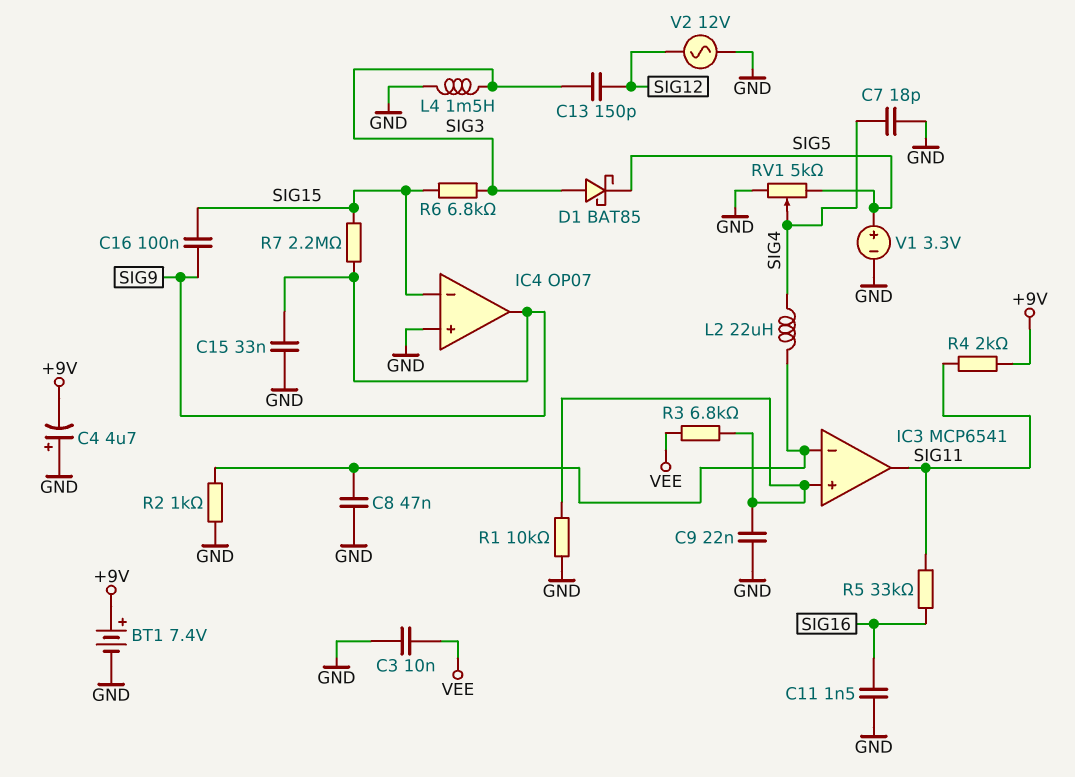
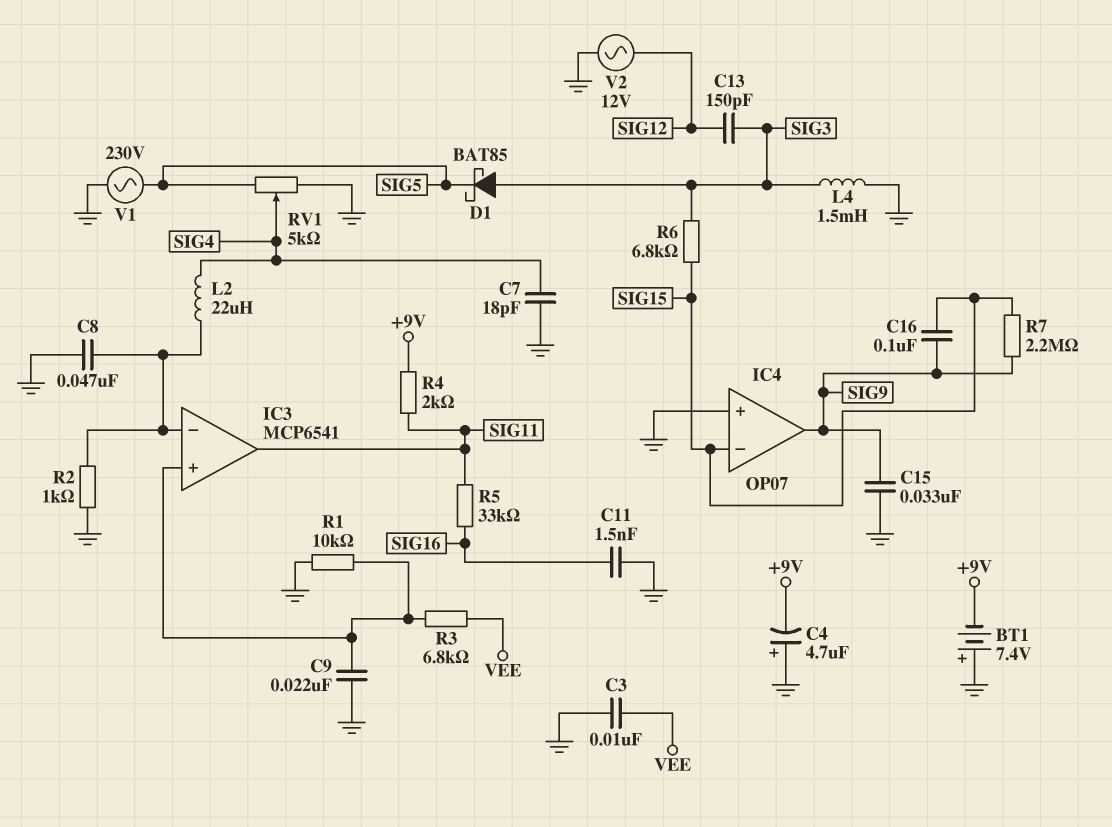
BT1: 7.4V (plus +9V, minus GND) -> 7.4V (plus GND, minus +9V)
V1: 3.3V (plus SIG5, minus GND) -> AC 230V (GND, SIG5)

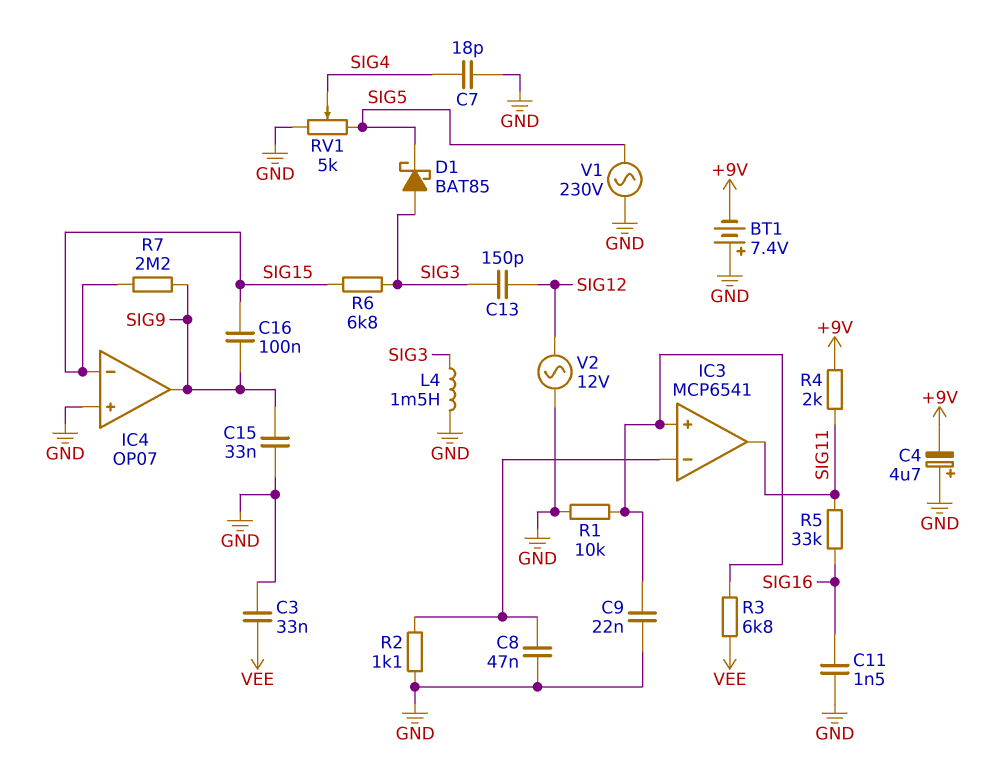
C3: 10nF (GND, VEE) -> 33nF (GND, VEE)
L2: 22uH (IC3/in-, SIG4) -> none
R2: 1k (GND, IC3/in-) -> 1.1k (GND, IC3/in-)

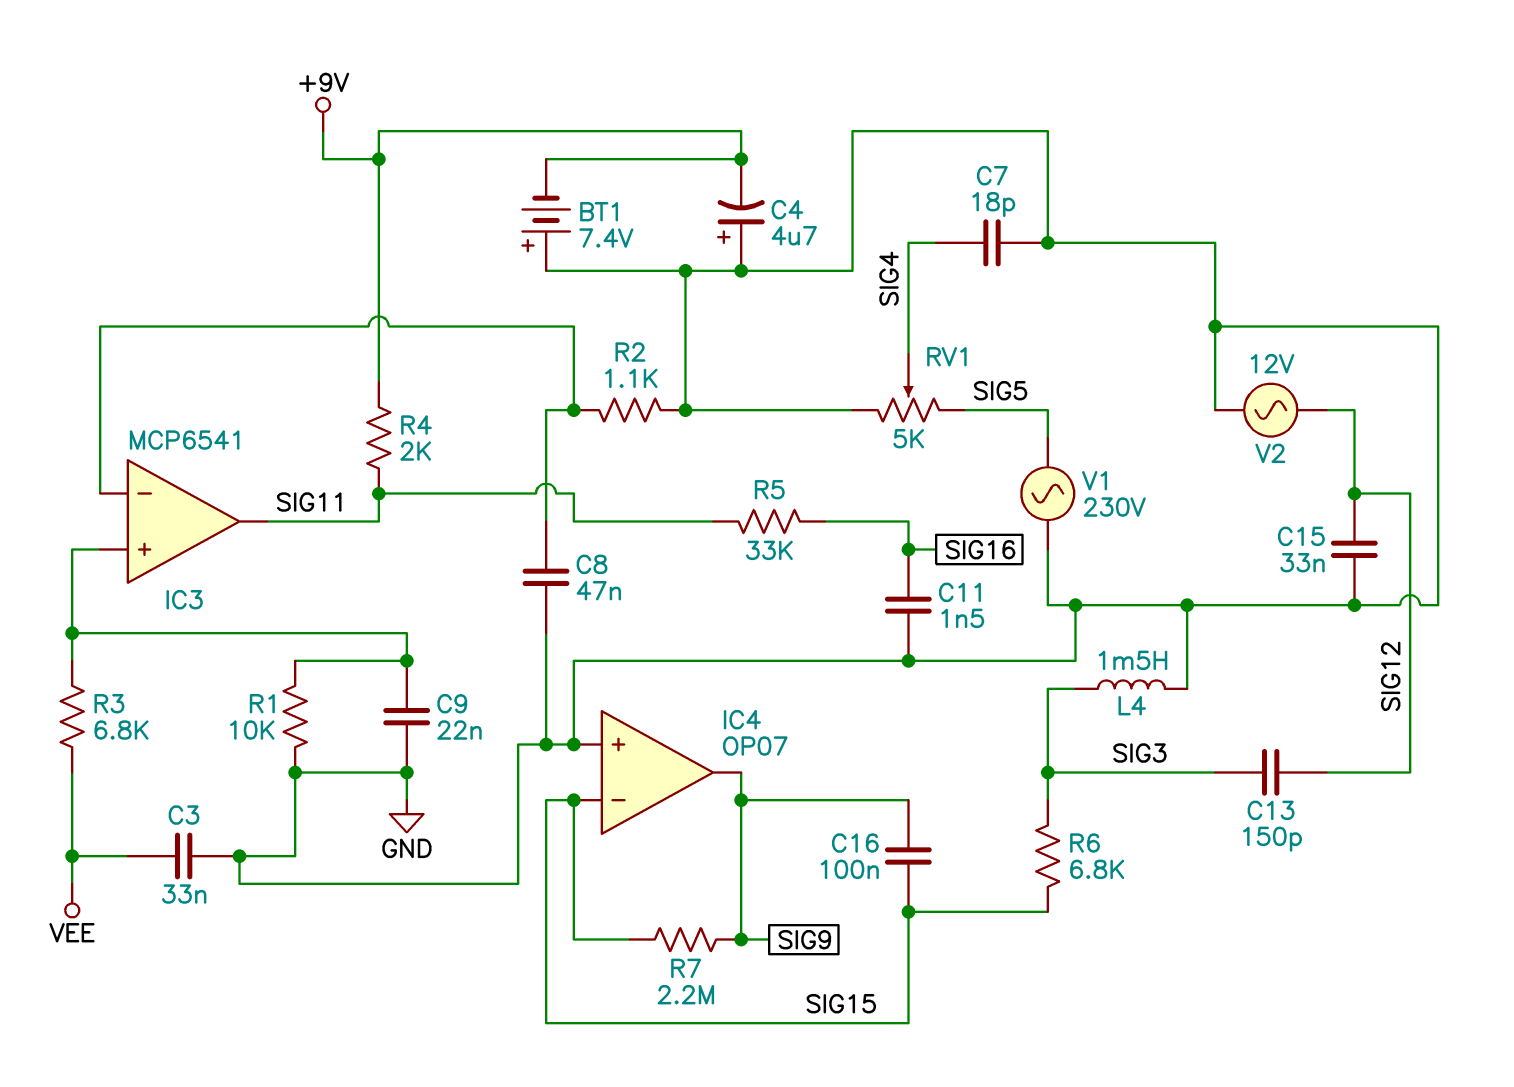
C15: 33nF (GND, SIG9) -> 33nF (GND, SIG12)
D1: schottky BAT85 (A SIG3, K SIG5) -> none

